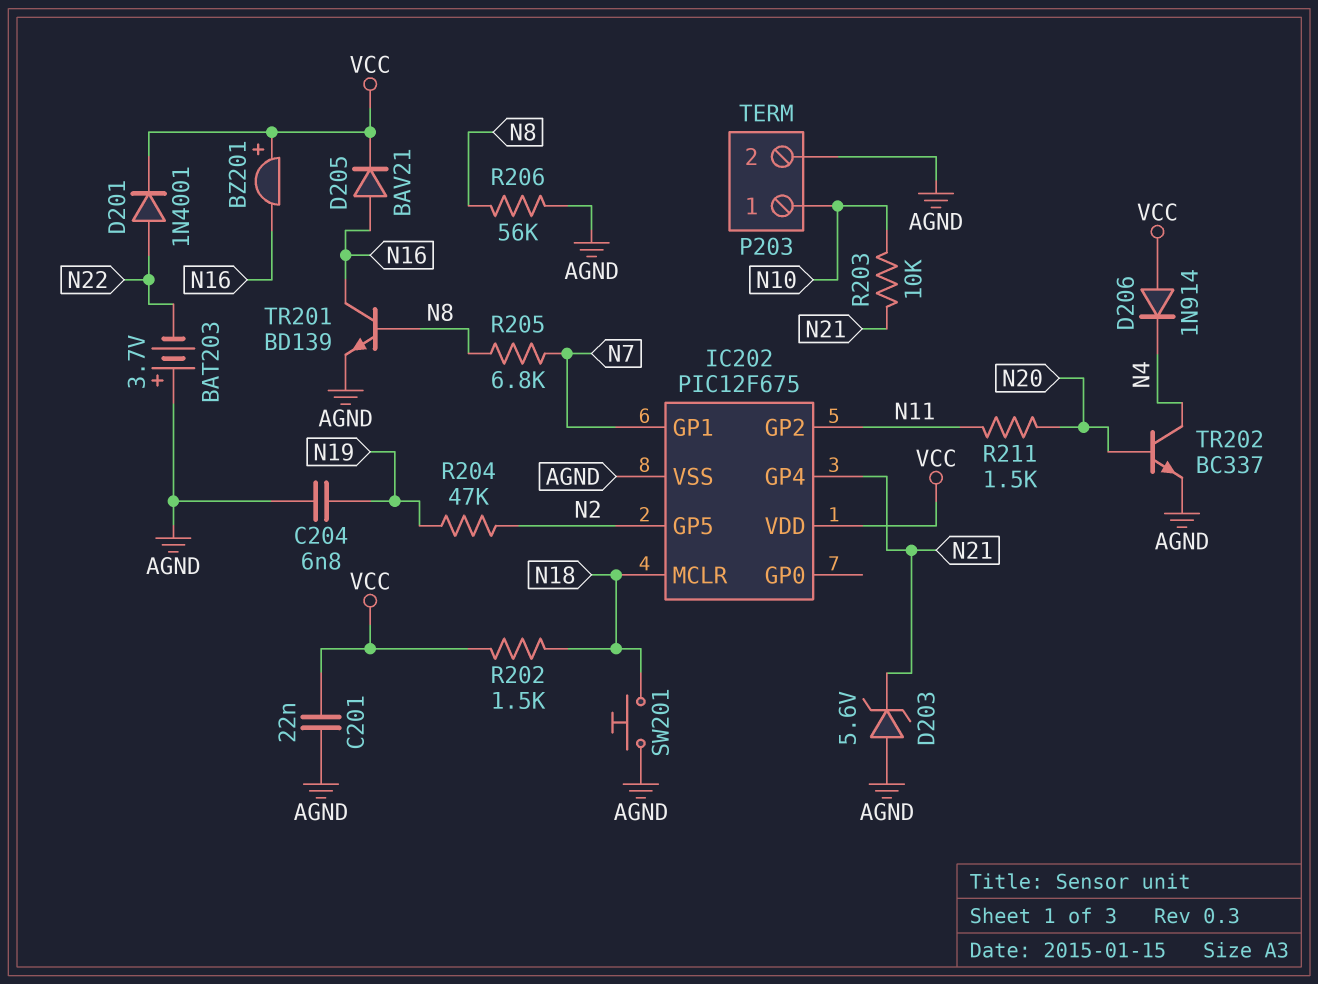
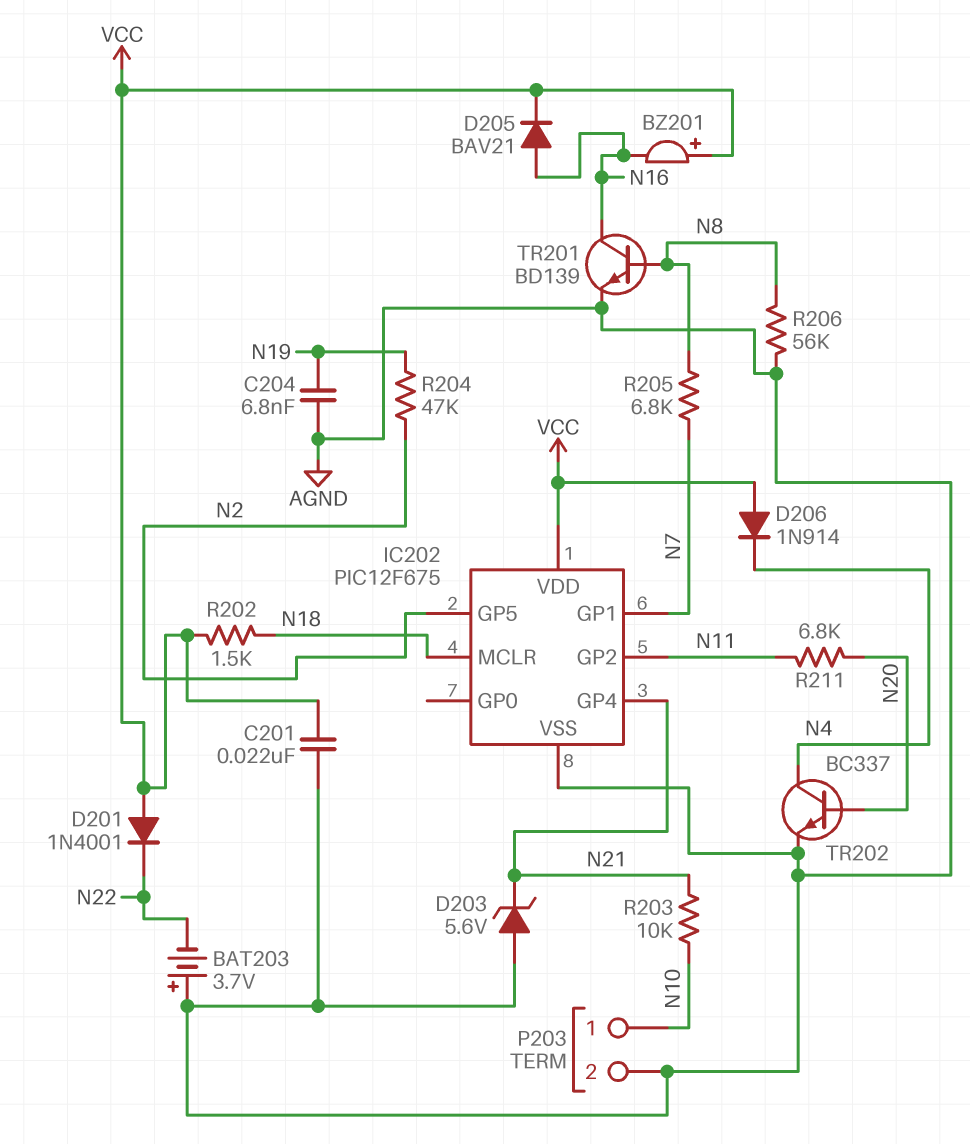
D201: diode 1N4001 (A N22, K VCC) -> diode 1N4001 (A VCC, K N22)
R211: 1.5k (N11, N20) -> 6.8k (N11, N20)
SW201: button (AGND, N18) -> none

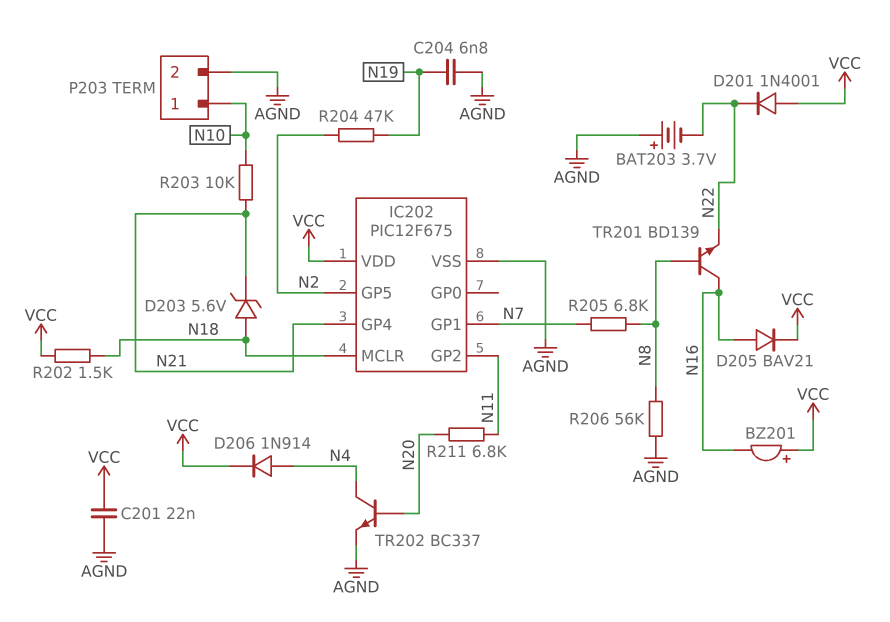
D203: zener 5.6V (A AGND, K N21) -> zener 5.6V (A N18, K N21)
D206: diode 1N914 (A VCC, K N4) -> diode 1N914 (A N4, K VCC)
TR201: NPN BD139 (B N8, C N16, E AGND) -> NPN BD139 (B N8, C N16, E N22)

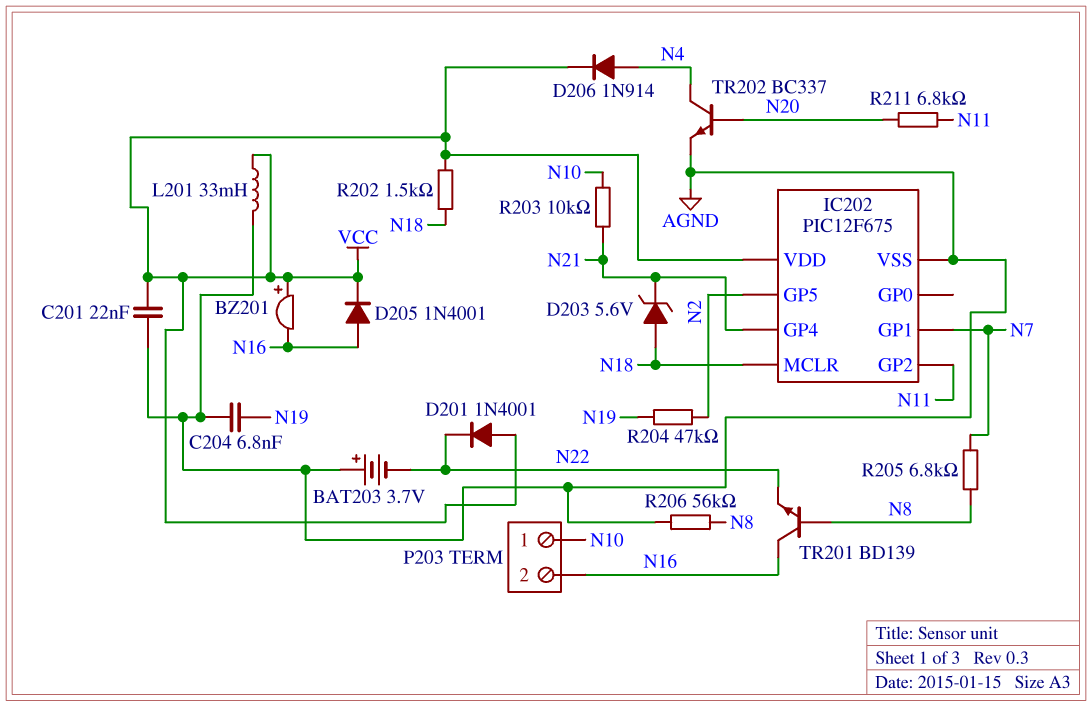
D205: diode BAV21 (A N16, K VCC) -> diode 1N4001 (A N16, K VCC)
L201: none -> 33mH (AGND, VCC)
P203 pin 2: AGND -> N16

